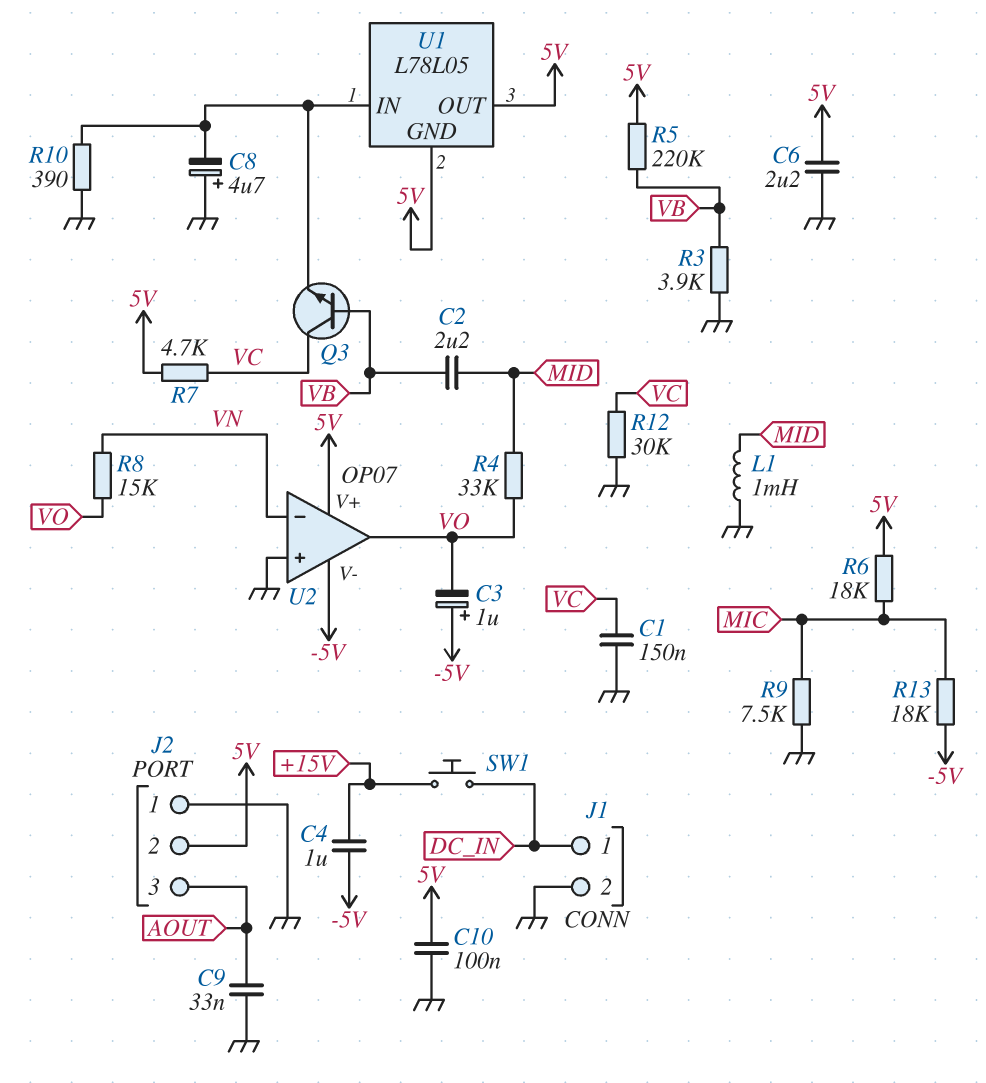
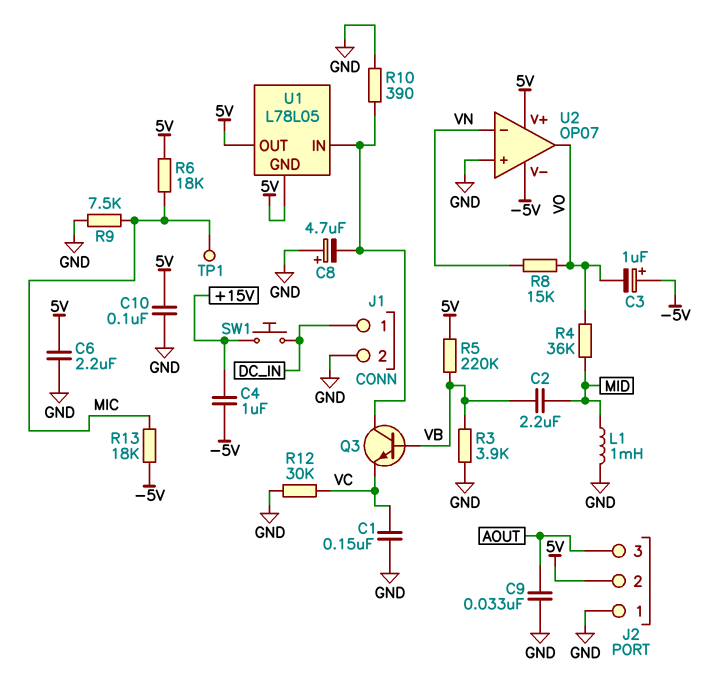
Q3: NPN (B VB, C VC, E U1/IN) -> NPN (B VB, C U1/IN, E VC)
R4: 33k (MID, VO) -> 36k (MID, VO)
R7: 4.7k (5V, VC) -> none
TP1: none -> test point (MIC)

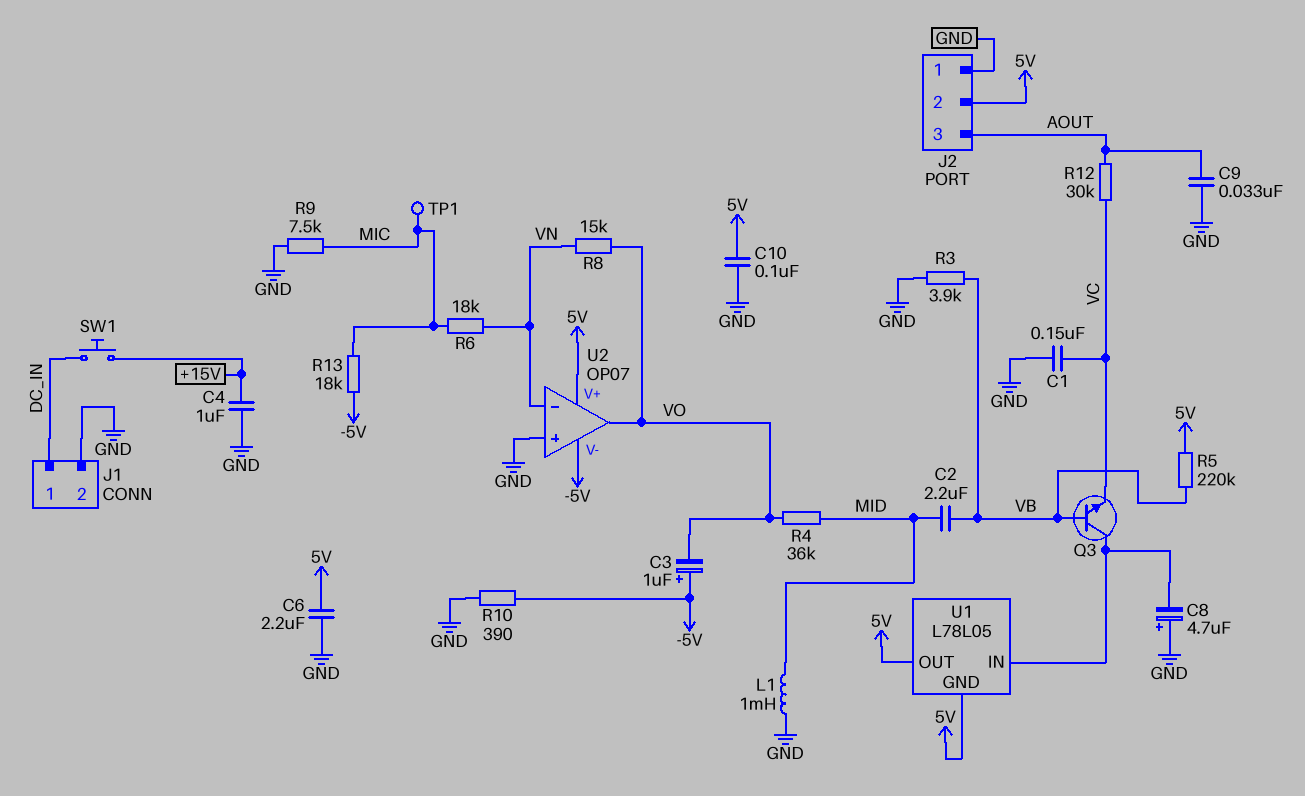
C4: 1uF (+15V, -5V) -> 1uF (+15V, GND)
R6: 18k (5V, MIC) -> 18k (MIC, VN)
R10: 390 (GND, U1/IN) -> 390 (-5V, GND)
R12: 30k (GND, VC) -> 30k (AOUT, VC)

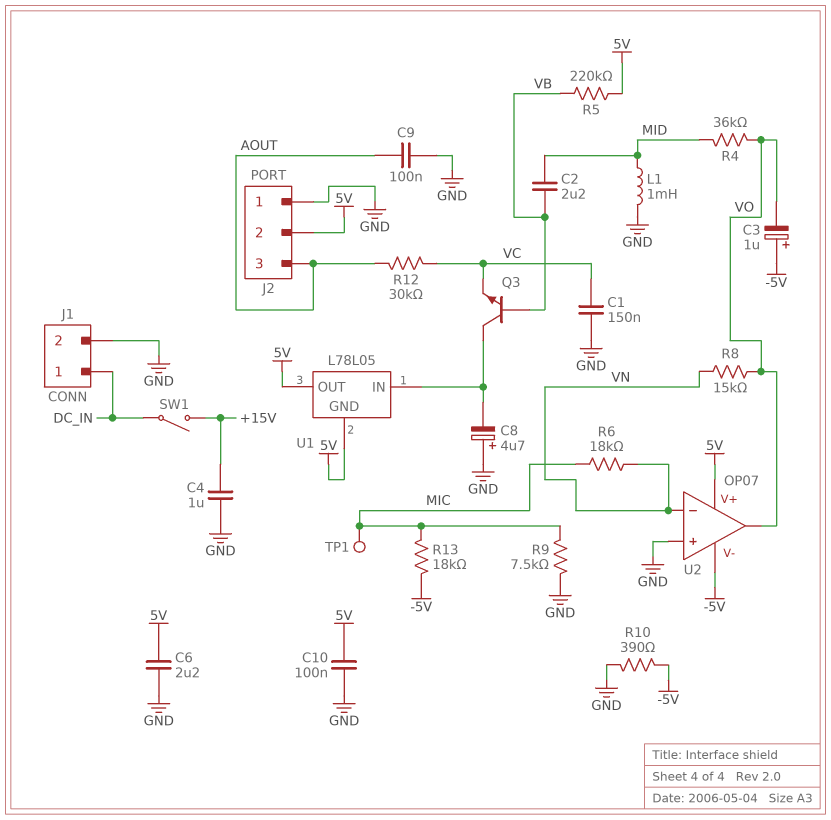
C9: 33nF (AOUT, GND) -> 100nF (AOUT, GND)
R3: 3.9k (GND, VB) -> none
SW1: button (+15V, DC_IN) -> switch (+15V, DC_IN)

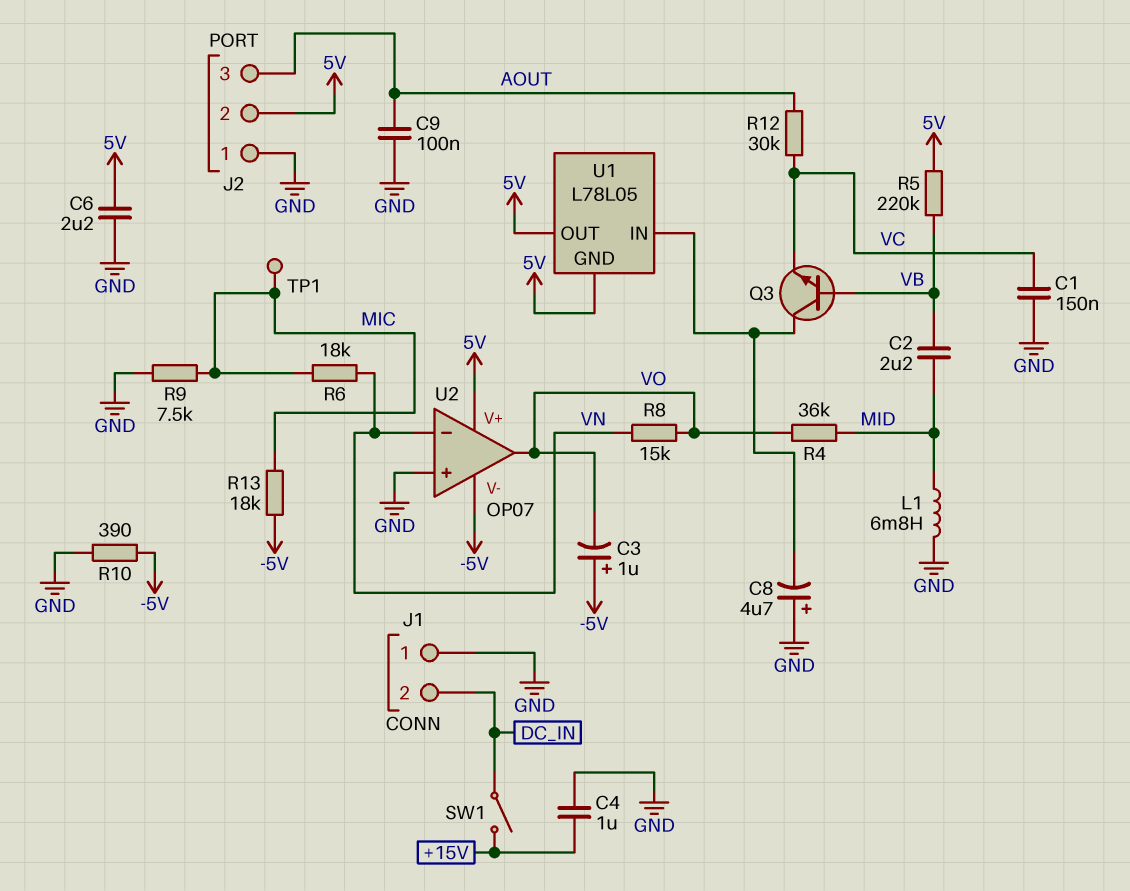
C10: 100nF (5V, GND) -> none
J1 pin 1: DC_IN -> GND
J1 pin 2: GND -> DC_IN
L1: 1mH (GND, MID) -> 6.8mH (GND, MID)

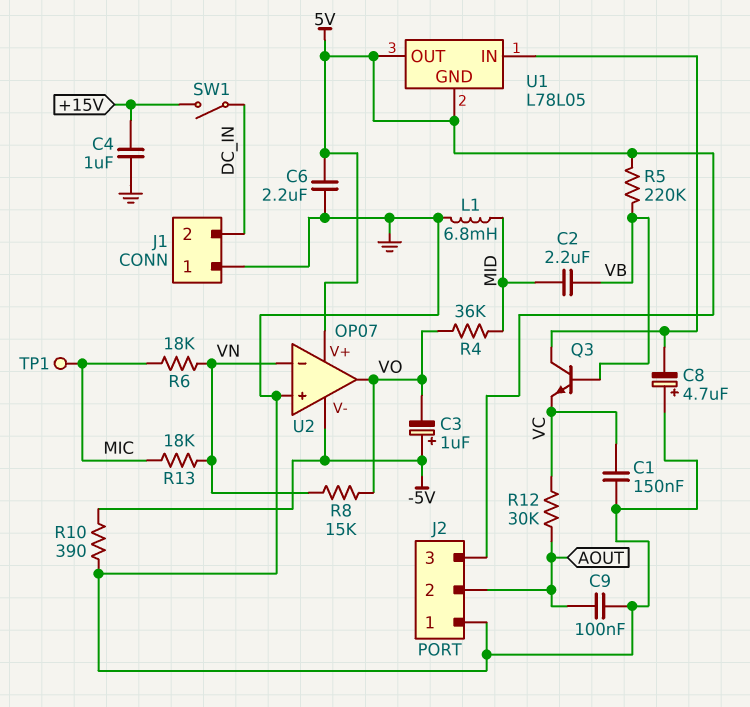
J2 pin 2: 5V -> AOUT
J2 pin 3: AOUT -> 5V
R9: 7.5k (GND, MIC) -> none
R13: 18k (-5V, MIC) -> 18k (MIC, VN)

